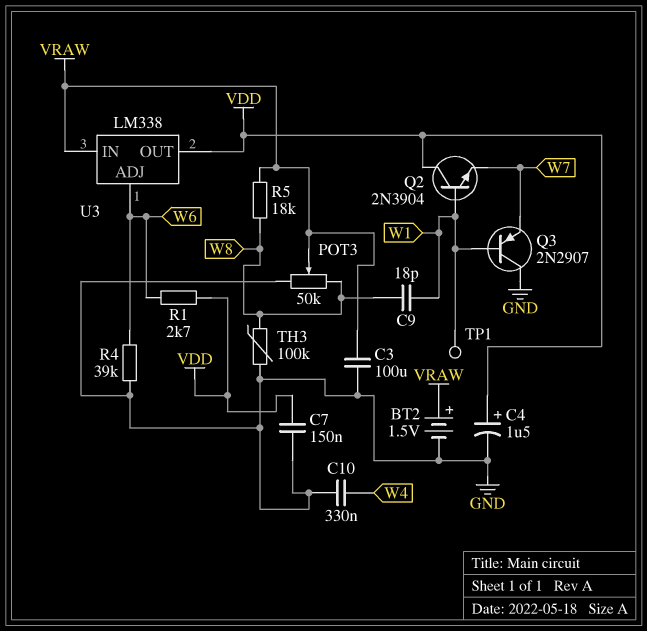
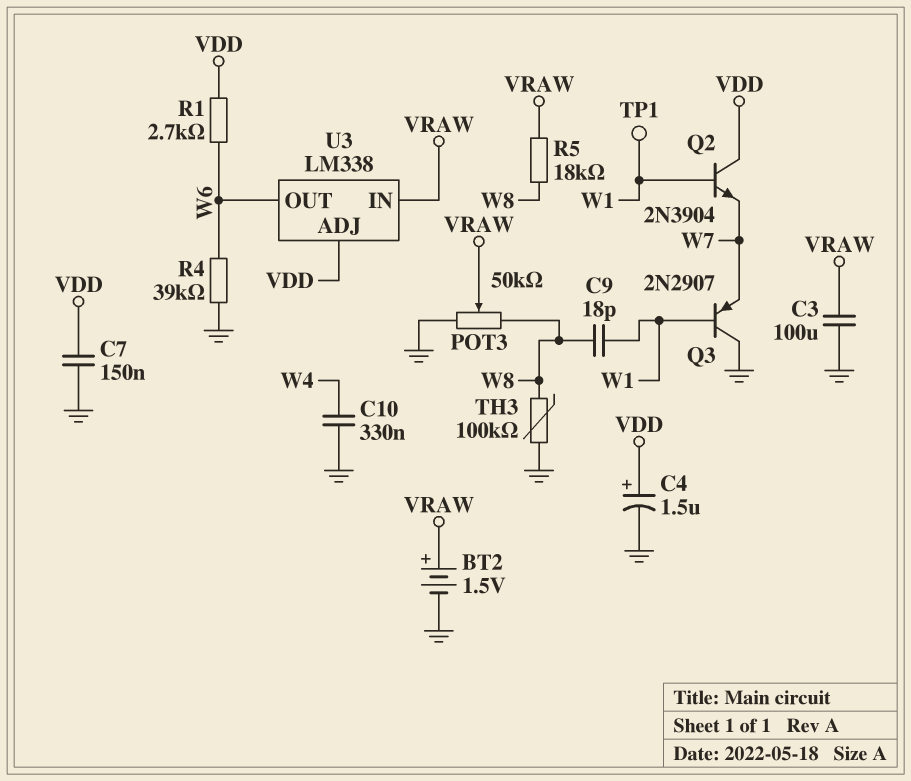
U3 pin ADJ: W6 -> VDD
U3 pin OUT: VDD -> W6

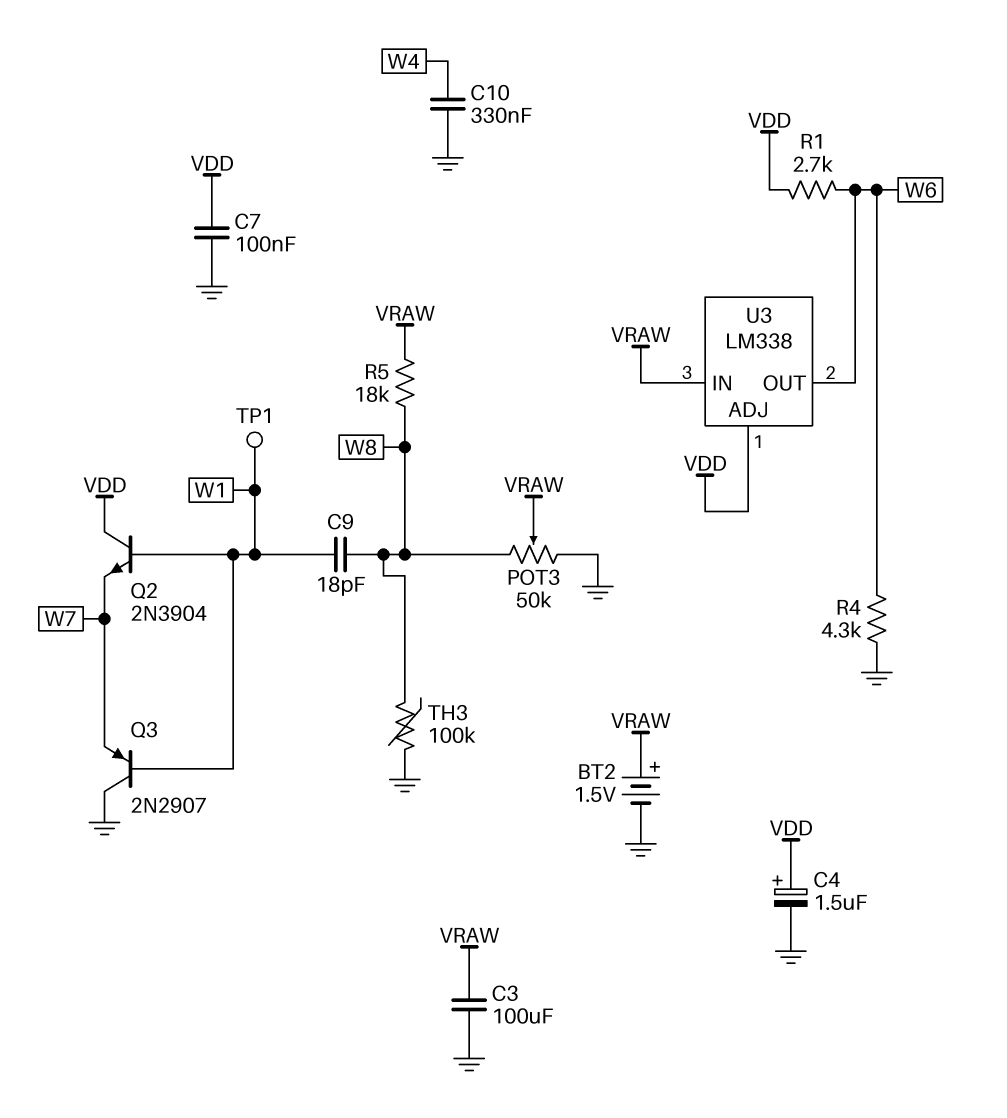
C7: 150nF (GND, VDD) -> 100nF (GND, VDD)
R4: 39k (GND, W6) -> 4.3k (GND, W6)

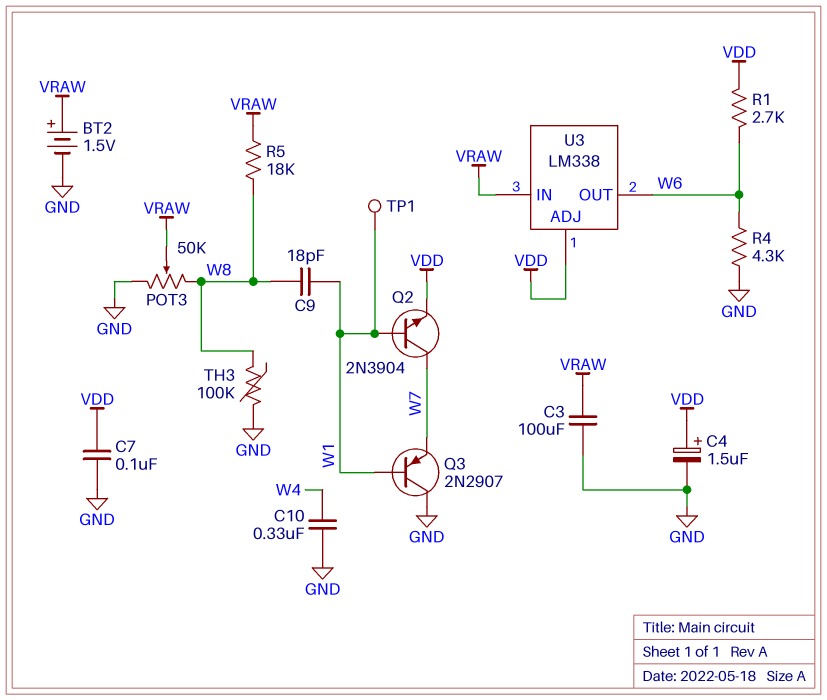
Q2: NPN 2N3904 (B W1, C VDD, E W7) -> NPN 2N3904 (B W1, C W7, E VDD)

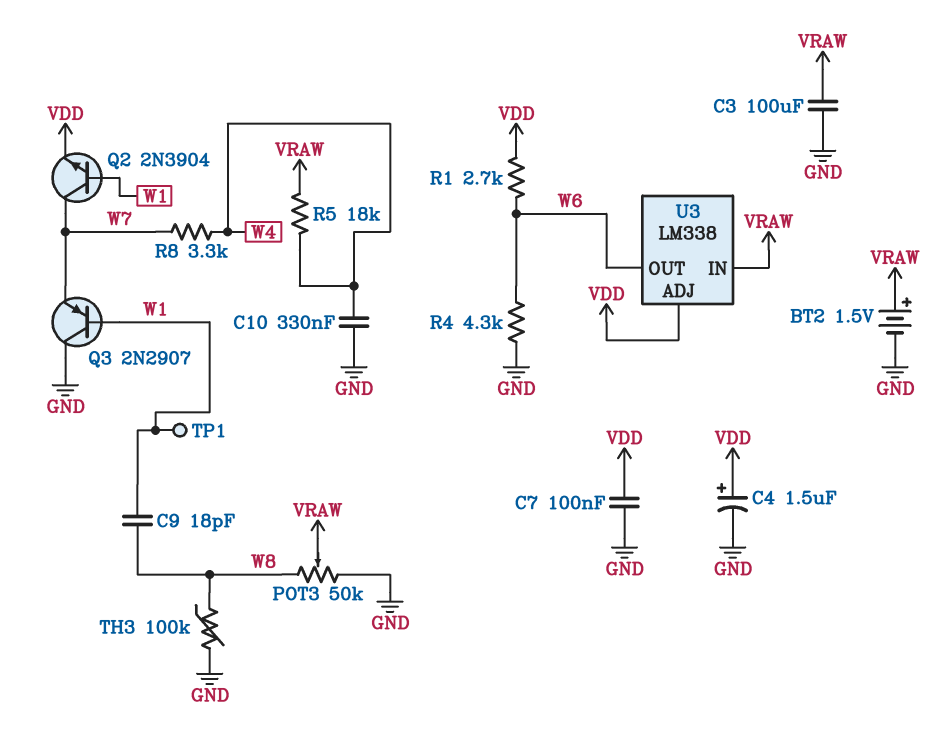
R5: 18k (VRAW, W8) -> 18k (VRAW, W4)
R8: none -> 3.3k (W4, W7)

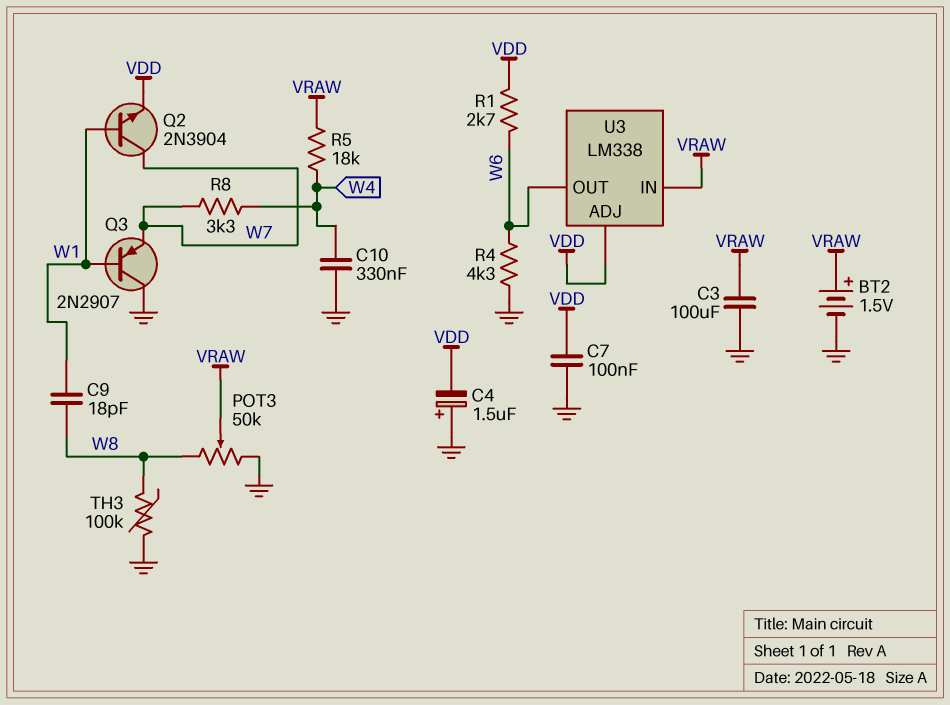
C4: 1.5uF (plus VDD, minus GND) -> 1.5uF (plus GND, minus VDD)
TP1: test point (W1) -> none

